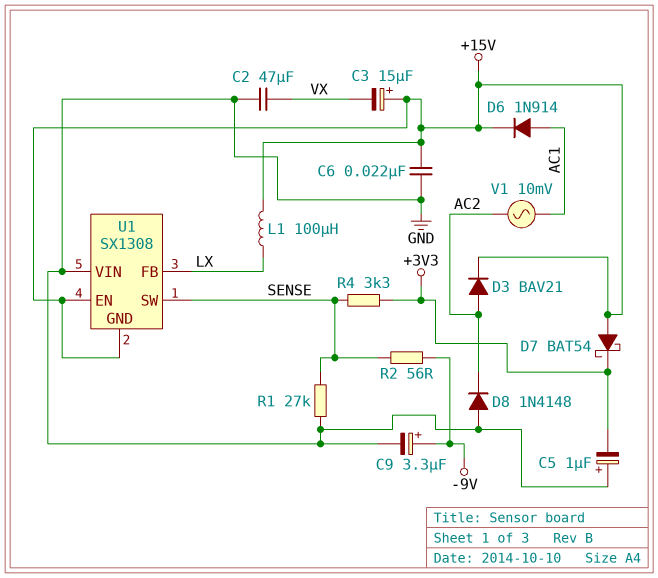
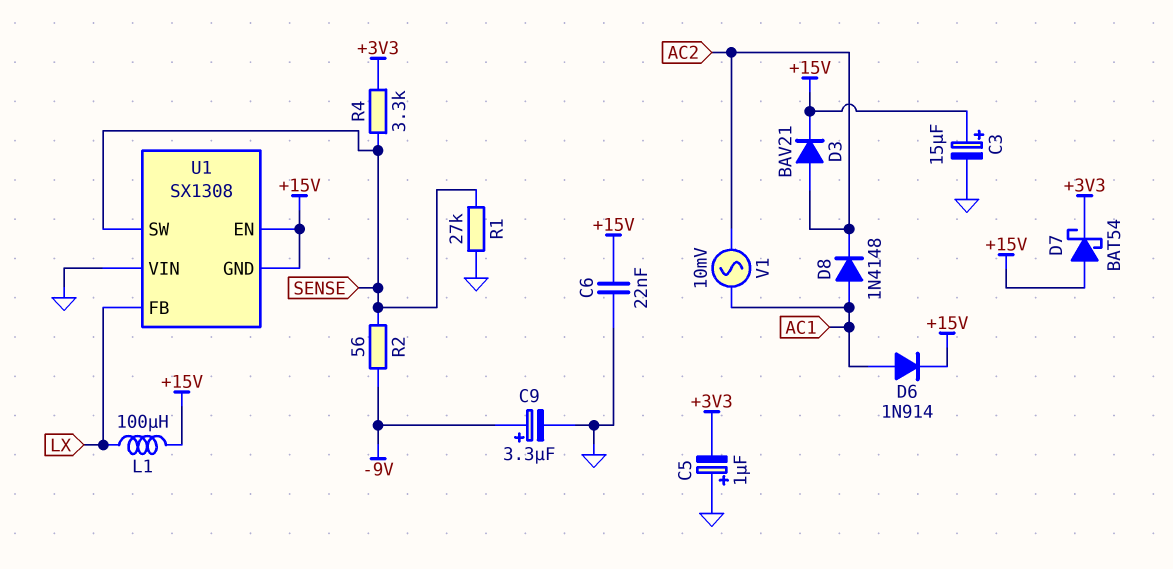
C2: 47uF (GND, VX) -> none
C3: 15uF (plus +15V, minus VX) -> 15uF (plus +15V, minus GND)
D8: diode 1N4148 (A GND, K AC2) -> diode 1N4148 (A AC1, K AC2)

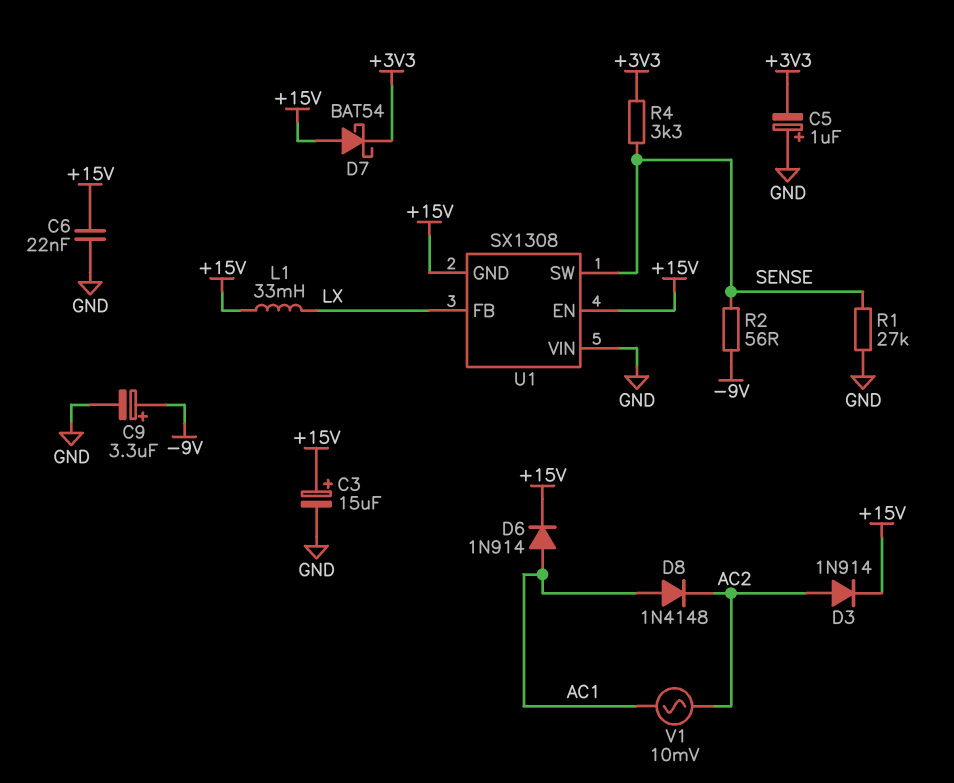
D3: diode BAV21 (A AC2, K +15V) -> diode 1N914 (A AC2, K +15V)
L1: 100uH (+15V, LX) -> 33mH (+15V, LX)

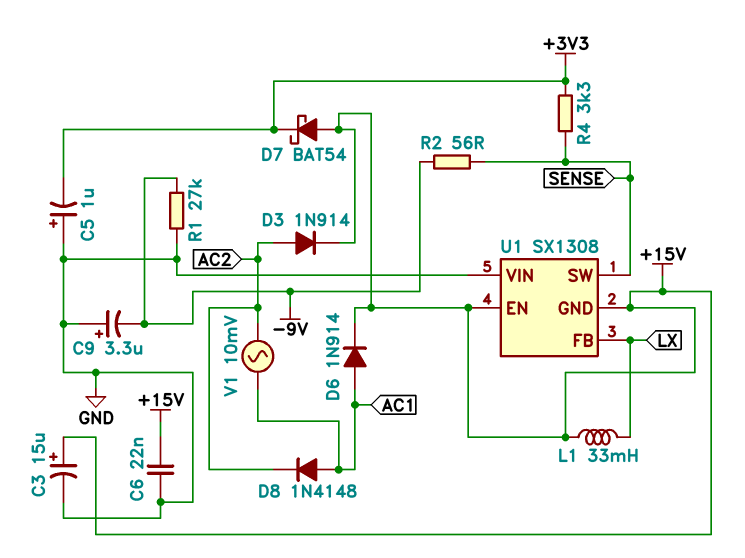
C9: 3.3uF (plus -9V, minus GND) -> 3.3uF (plus GND, minus -9V)
R1: 27k (GND, SENSE) -> 27k (-9V, GND)

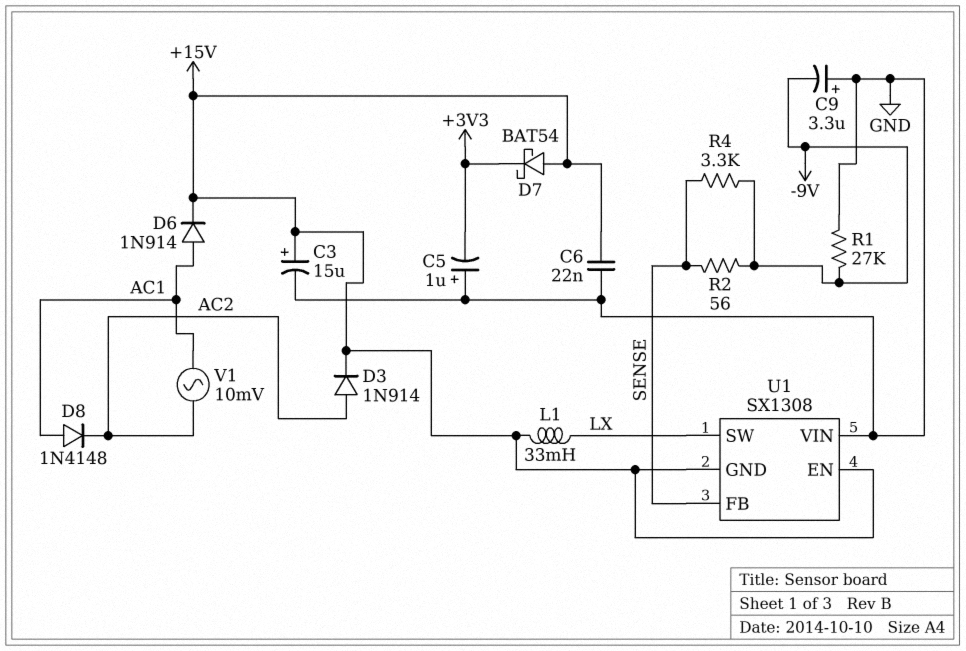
R4: 3.3k (+3V3, SENSE) -> 3.3k (-9V, SENSE)
U1 pin FB: LX -> SENSE
U1 pin SW: SENSE -> LX

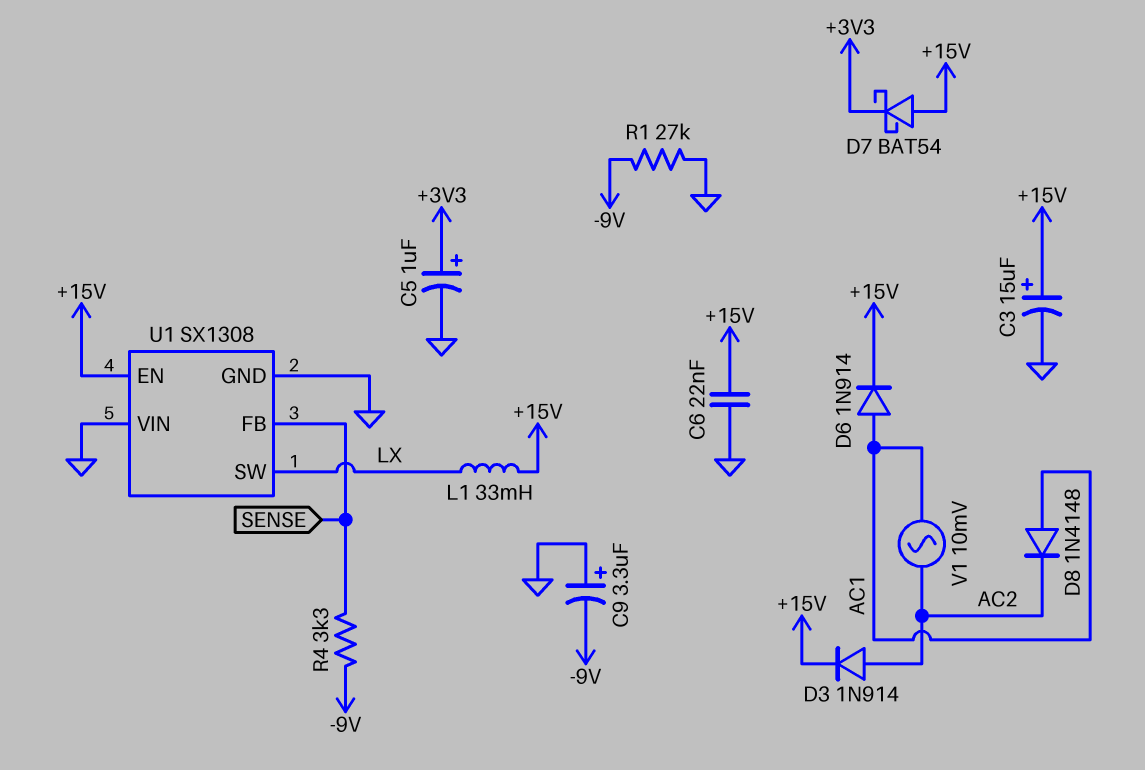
C5: 1uF (plus GND, minus +3V3) -> 1uF (plus +3V3, minus GND)
R2: 56 (-9V, SENSE) -> none
U1 pin GND: +15V -> GND

